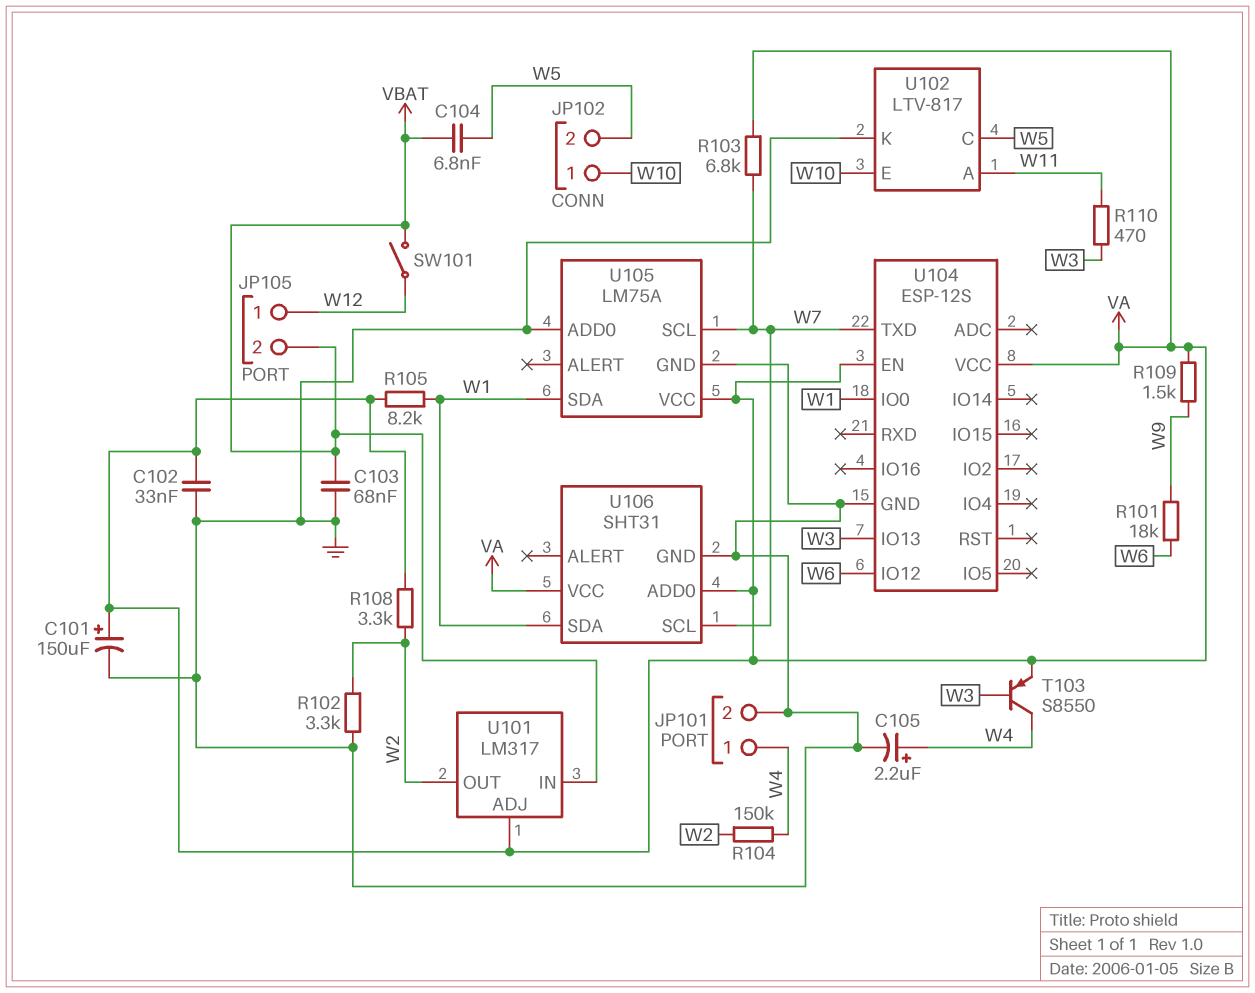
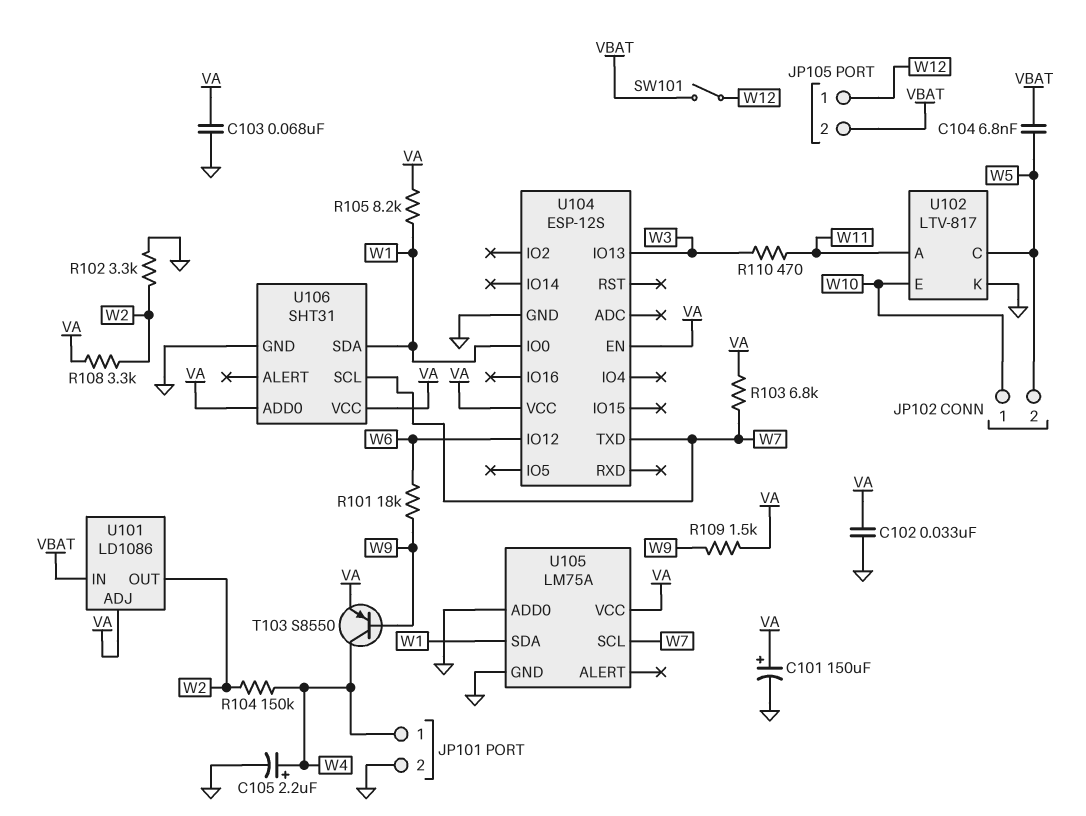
C103: 68nF (GND, VBAT) -> 68nF (GND, VA)
T103: PNP S8550 (B W3, C W4, E VA) -> PNP S8550 (B W9, C W4, E VA)
U101: LM317 -> LD1086

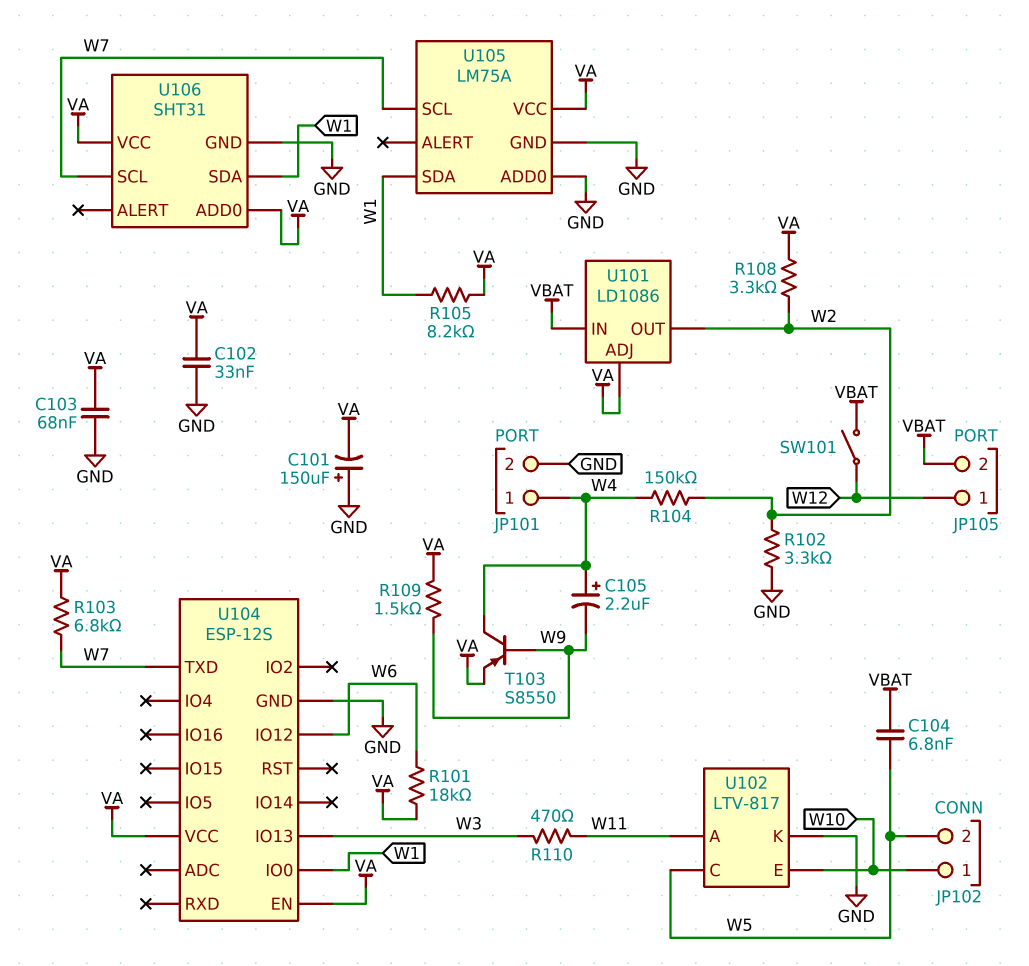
C101: 150uF (plus VA, minus GND) -> 150uF (plus GND, minus VA)
C105: 2.2uF (plus W4, minus GND) -> 2.2uF (plus W4, minus W9)
R101: 18k (W6, W9) -> 18k (VA, W6)

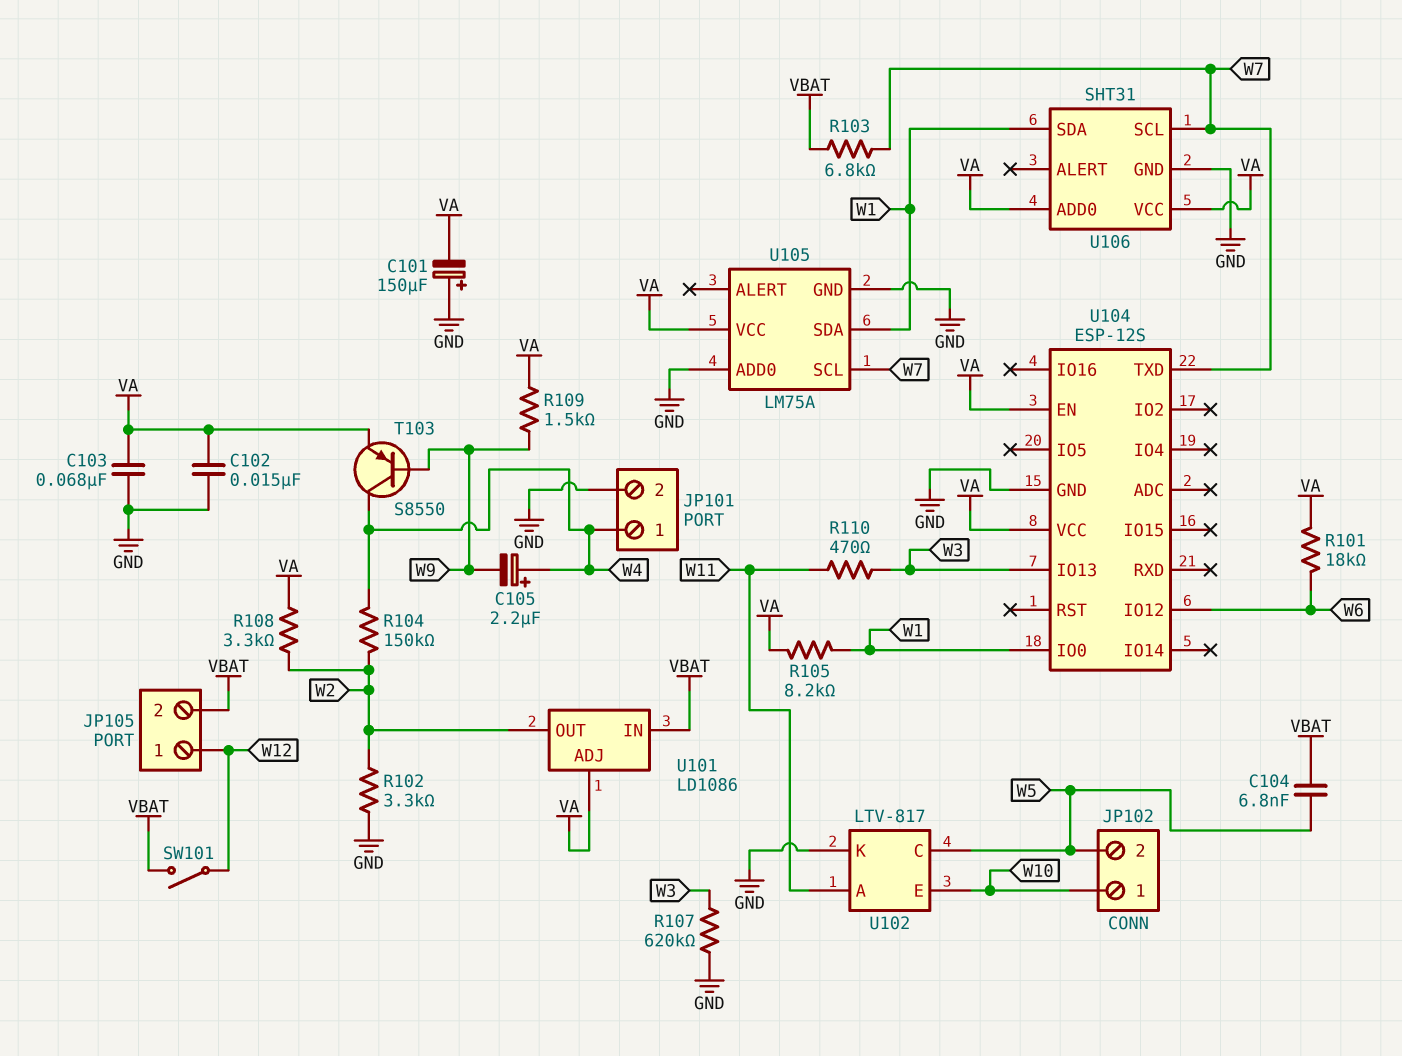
C102: 33nF (GND, VA) -> 15nF (GND, VA)
R103: 6.8k (VA, W7) -> 6.8k (VBAT, W7)
R107: none -> 620k (GND, W3)

